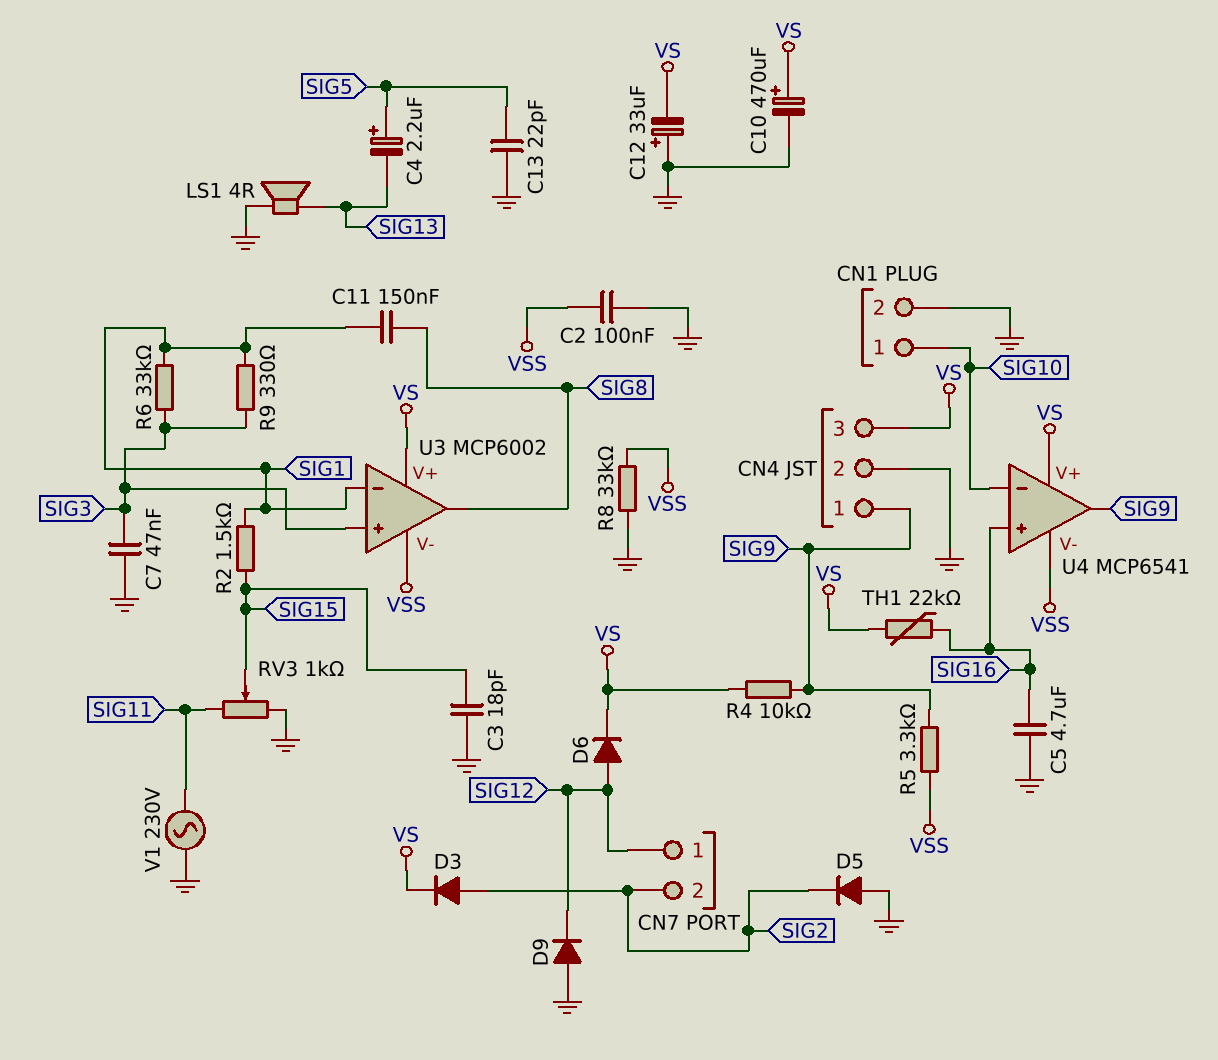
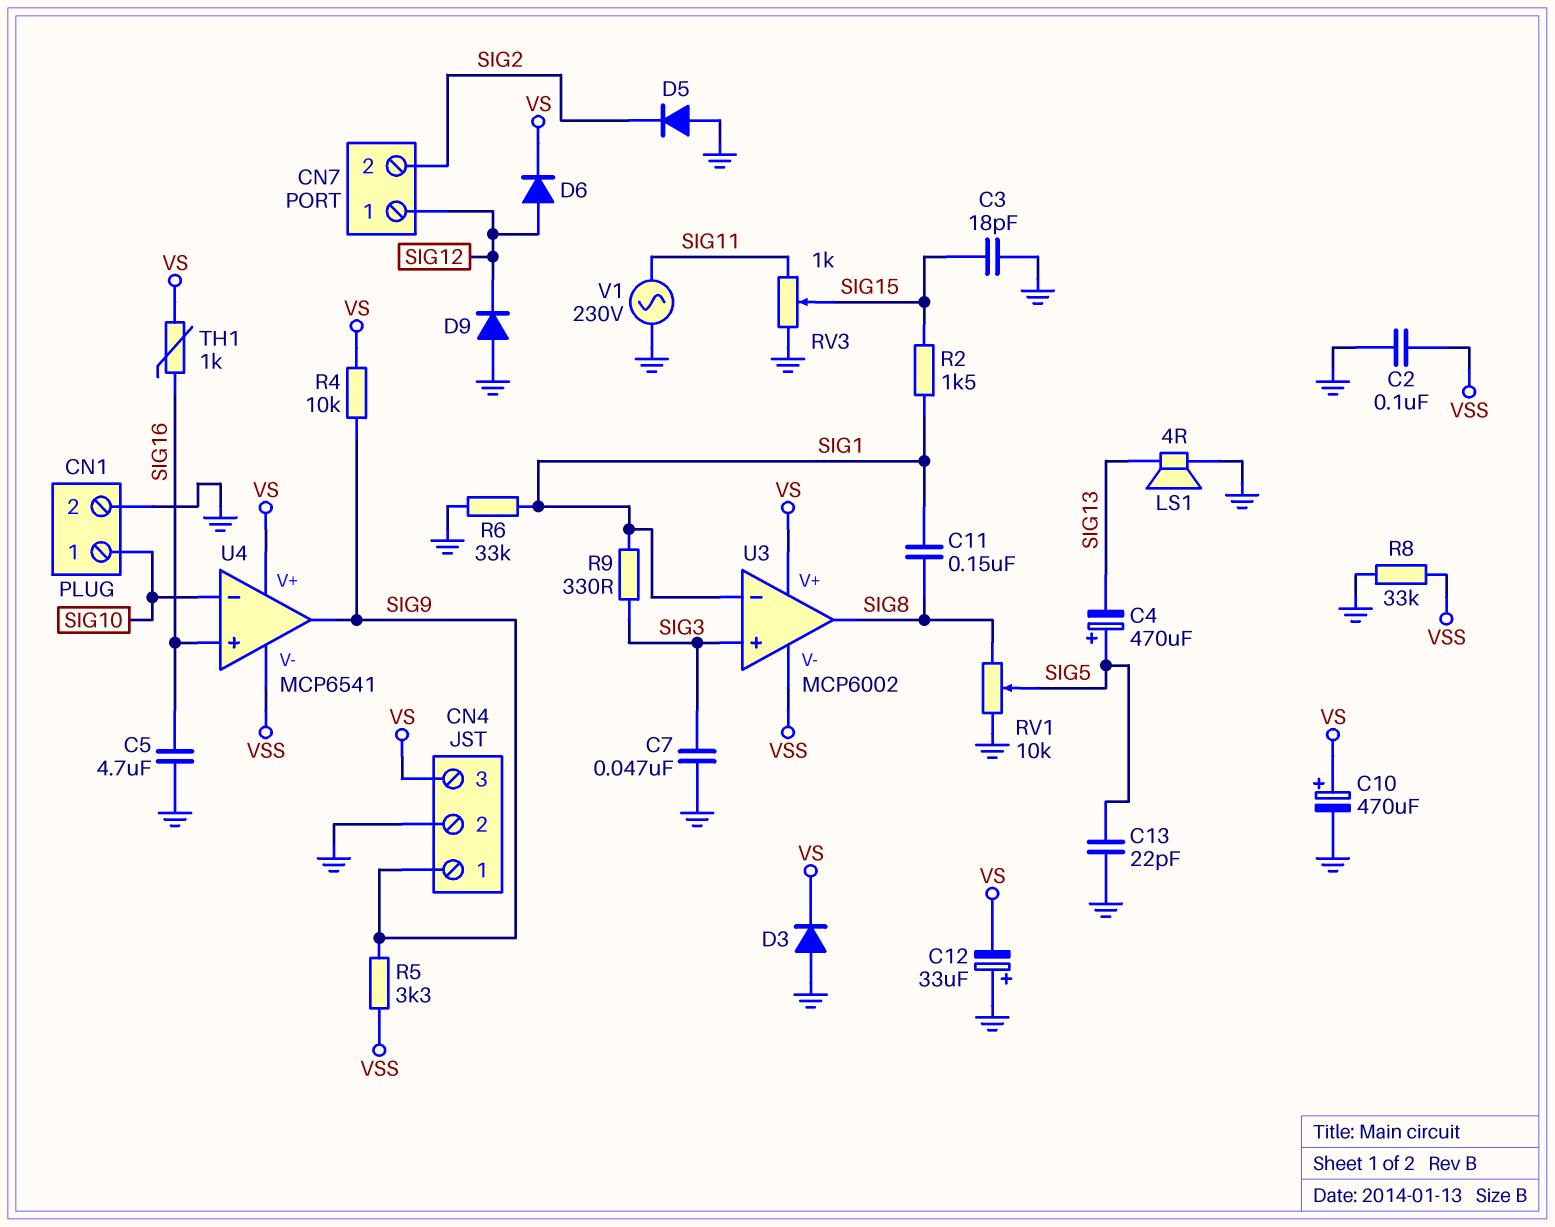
C4: 2.2uF (plus SIG5, minus SIG13) -> 470uF (plus SIG5, minus SIG13)
D3: diode (A SIG2, K VS) -> diode (A GND, K VS)
R6: 33k (SIG1, SIG3) -> 33k (GND, SIG1)
RV1: none -> 10k (GND, SIG8, wiper SIG5)
TH1: 22k (SIG16, VS) -> 1k (SIG16, VS)

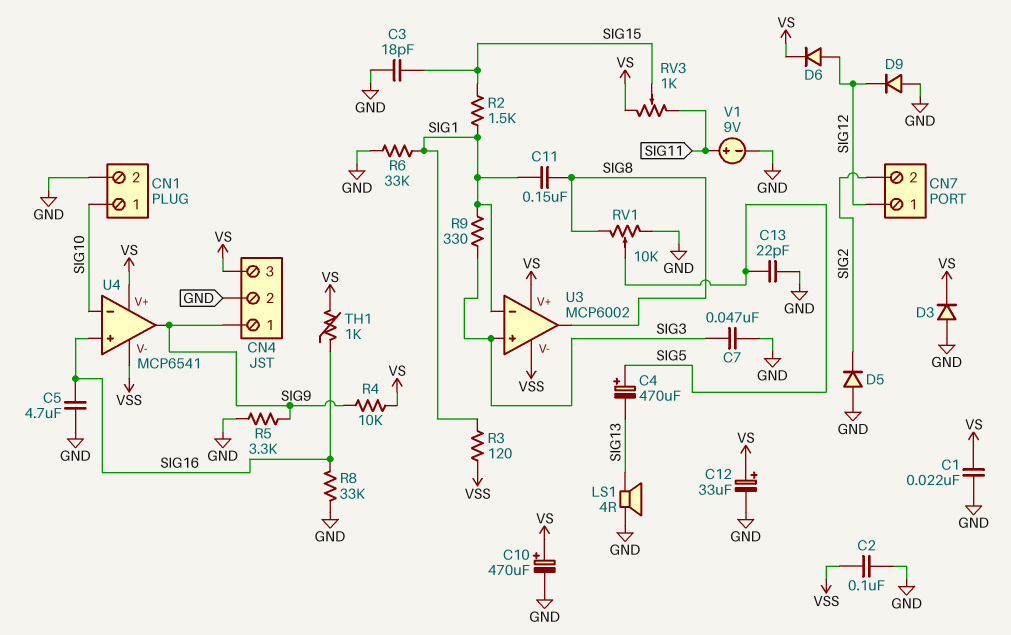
C1: none -> 22nF (GND, VS)
C12: 33uF (plus GND, minus VS) -> 33uF (plus VS, minus GND)
R3: none -> 120 (SIG1, VSS)
R5: 3.3k (SIG9, VSS) -> 3.3k (GND, SIG9)
R8: 33k (GND, VSS) -> 33k (GND, SIG16)
RV3: 1k (GND, SIG11, wiper SIG15) -> 1k (SIG11, VS, wiper SIG15)
V1: AC 230V (GND, SIG11) -> 9V (plus SIG11, minus GND)

